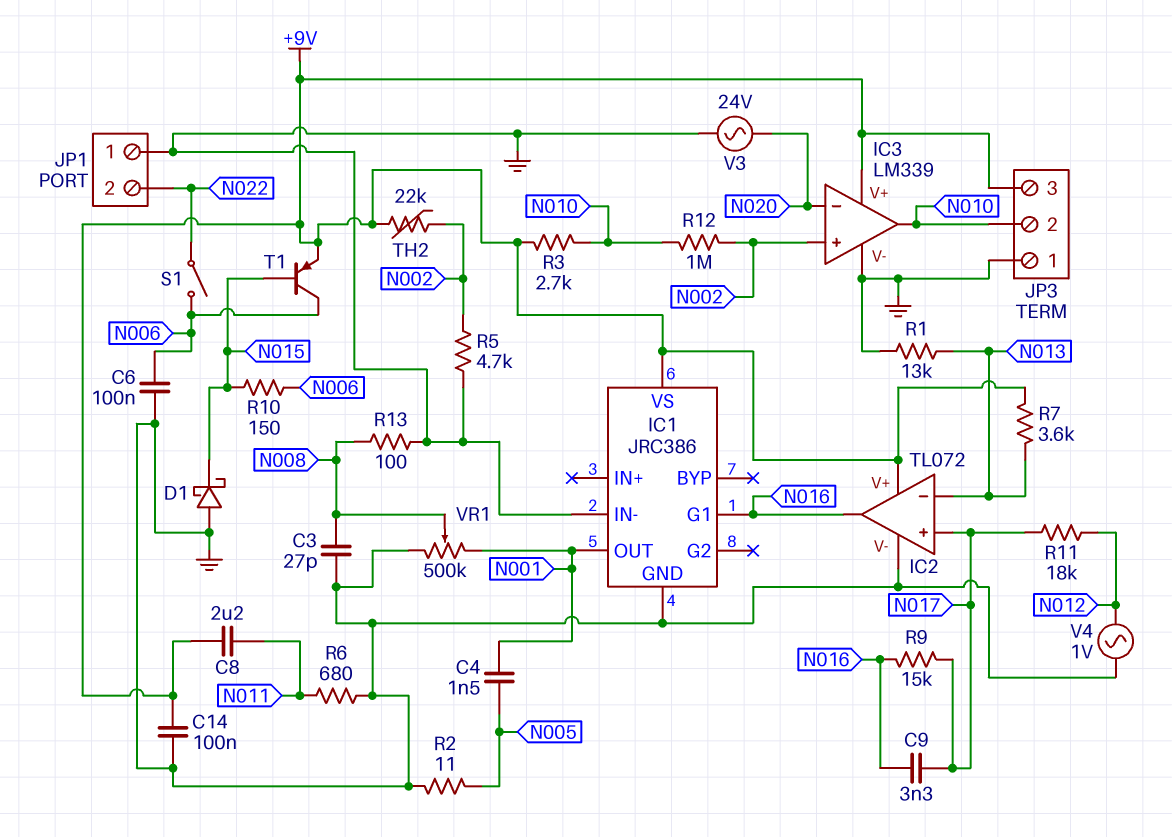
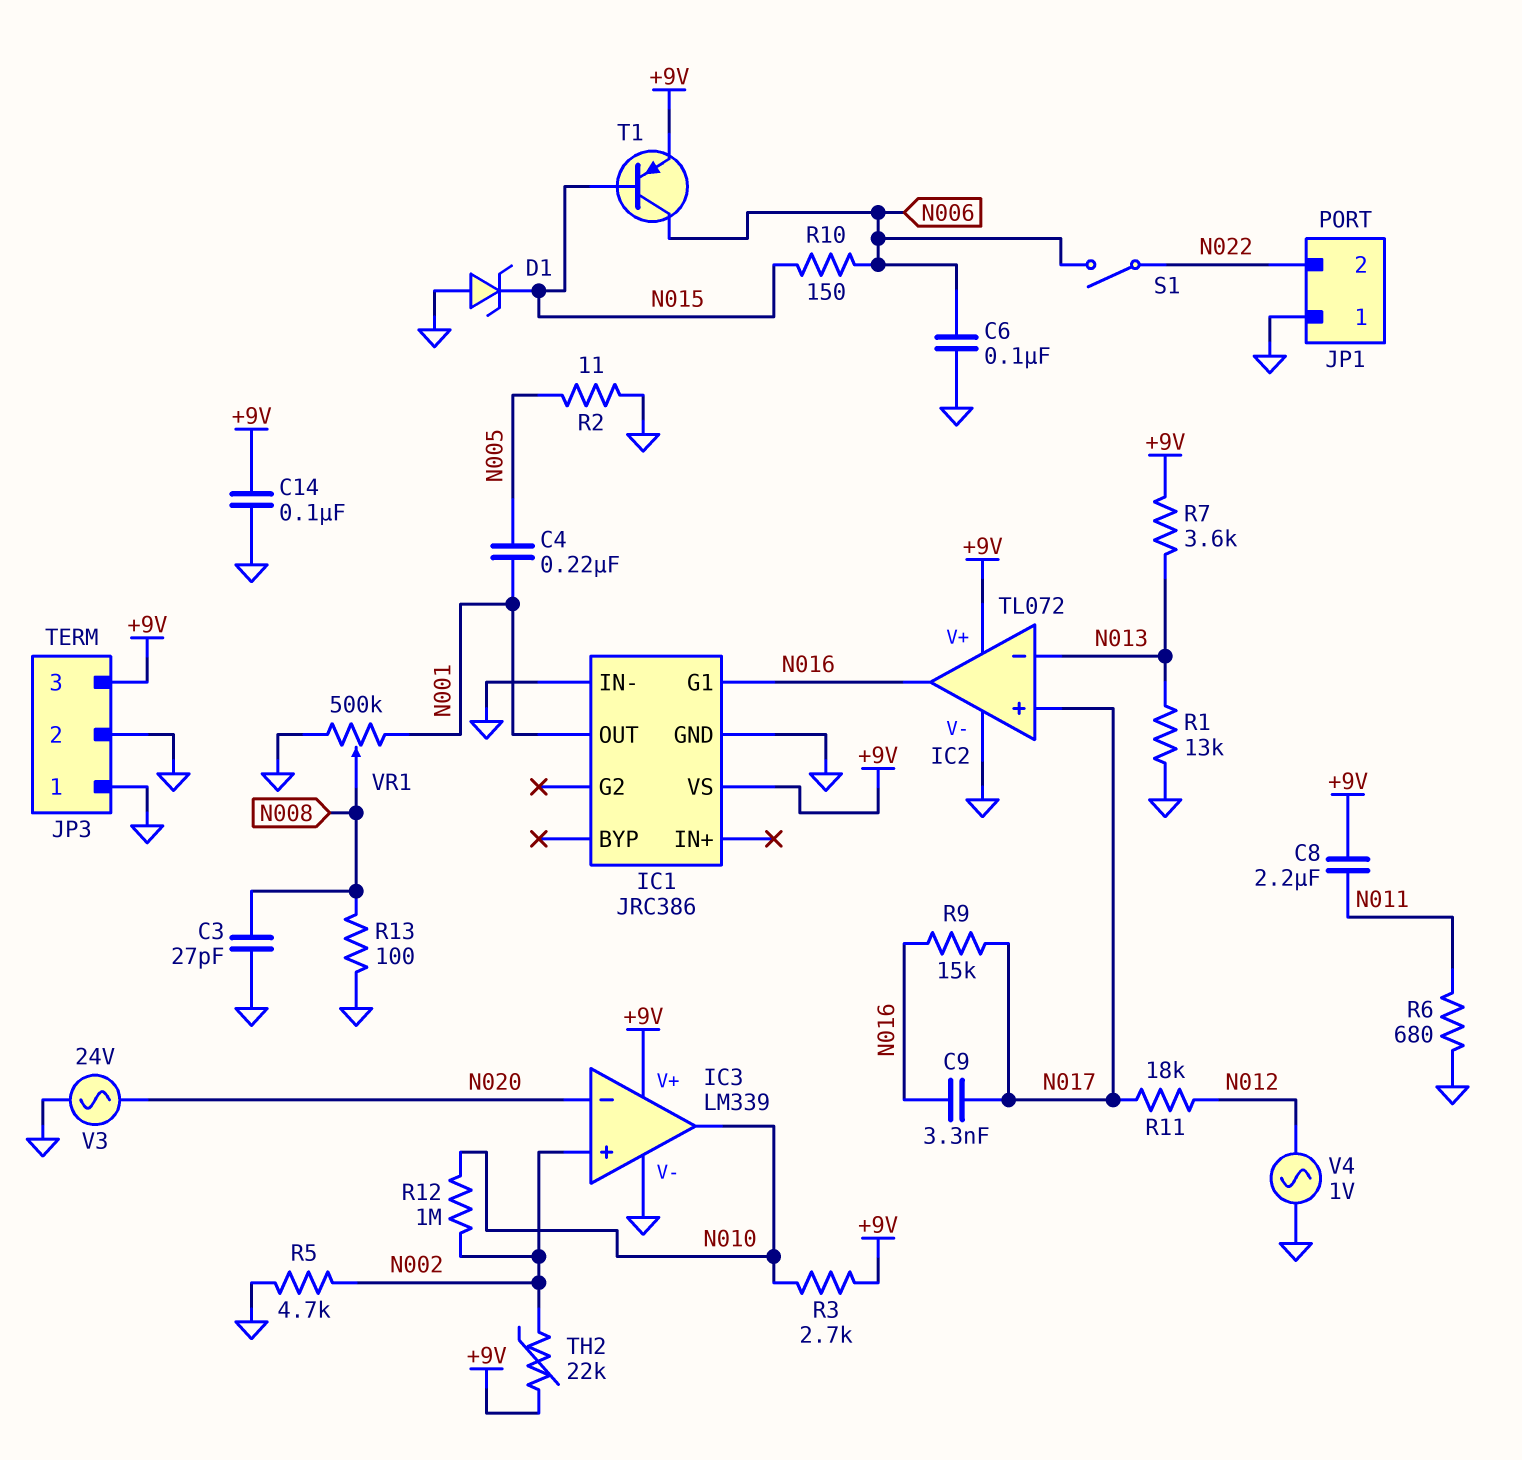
C4: 1.5nF (N001, N005) -> 220nF (N001, N005)
D1: schottky (A GND, K N015) -> zener (A GND, K N015)
JP3 pin 2: N010 -> GND

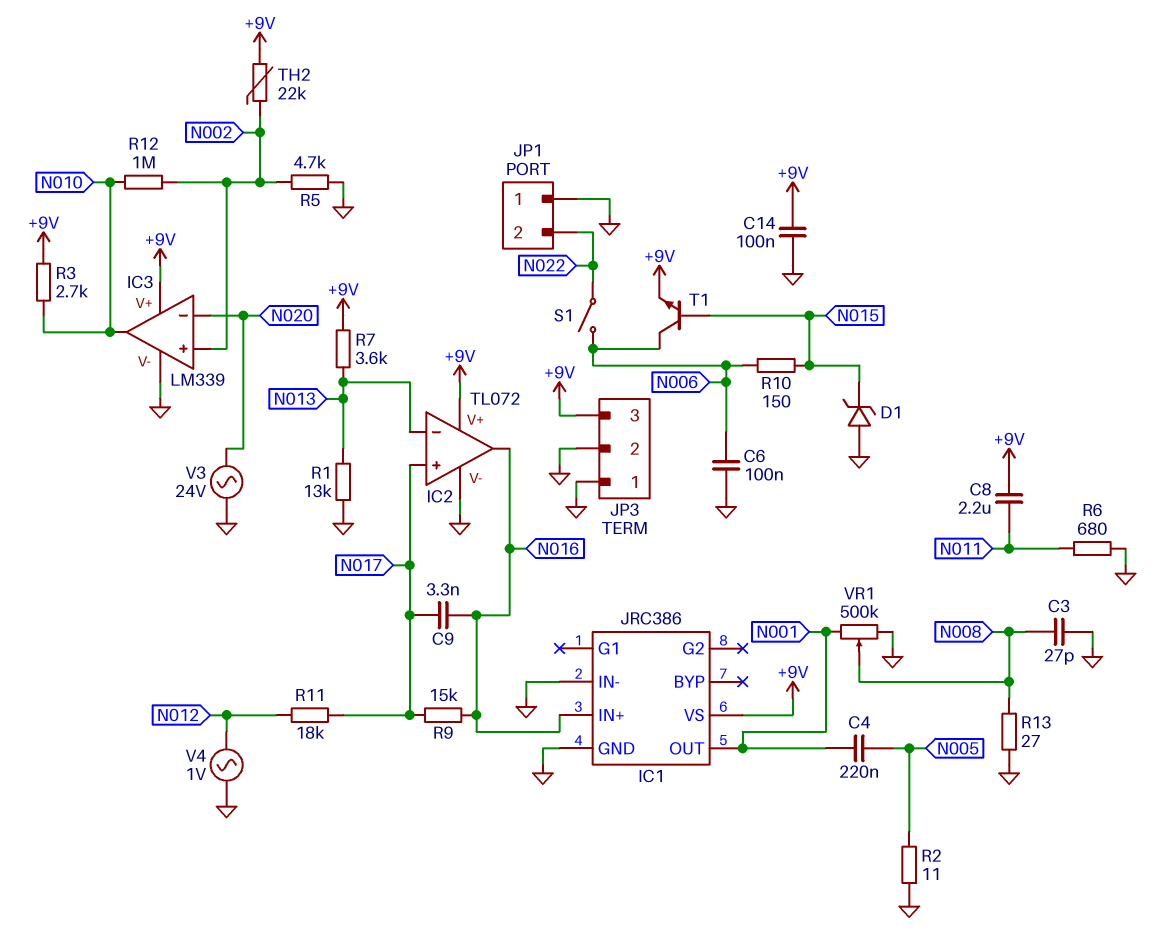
IC1 pin G1: N016 -> none
IC1 pin IN+: none -> N016
R13: 100 (GND, N008) -> 27 (GND, N008)
T1: PNP (B N015, C N006, E +9V) -> NPN (B N015, C N006, E +9V)

